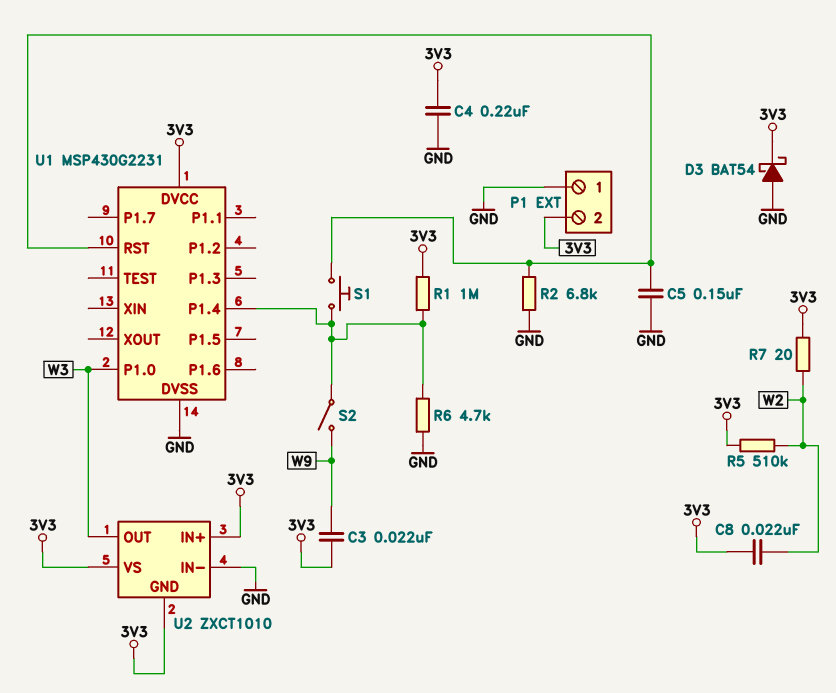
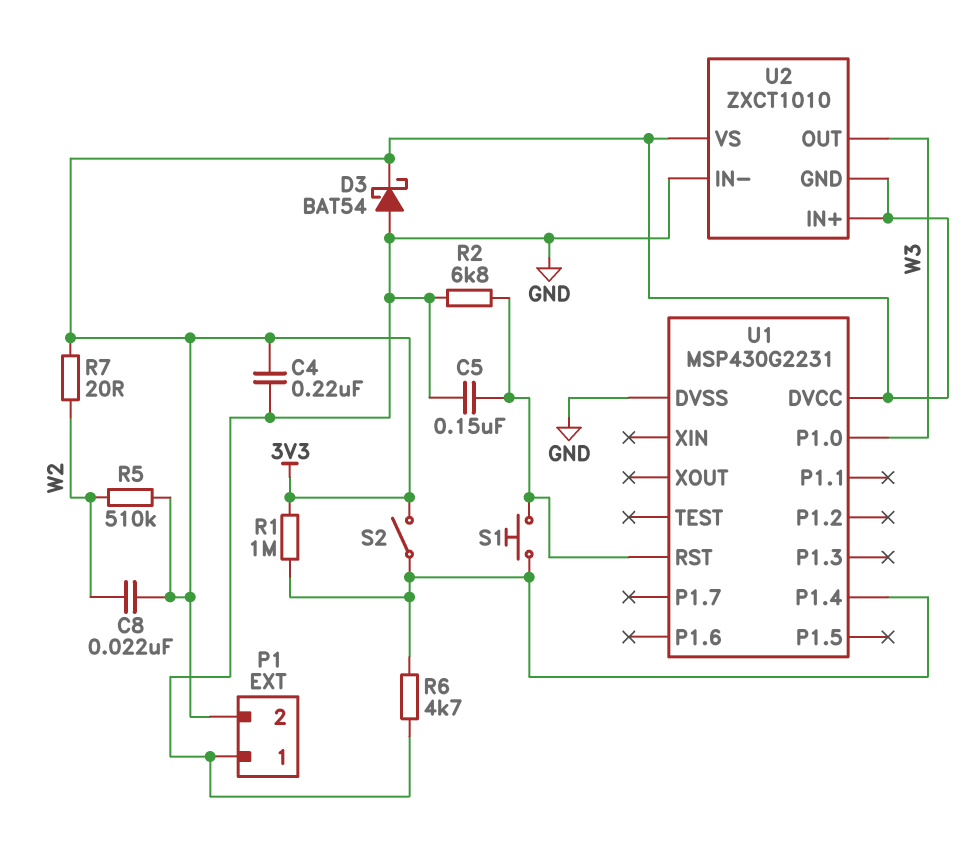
C3: 22nF (3V3, W9) -> none
S2: switch (U1/P1.4, W9) -> switch (3V3, U1/P1.4)

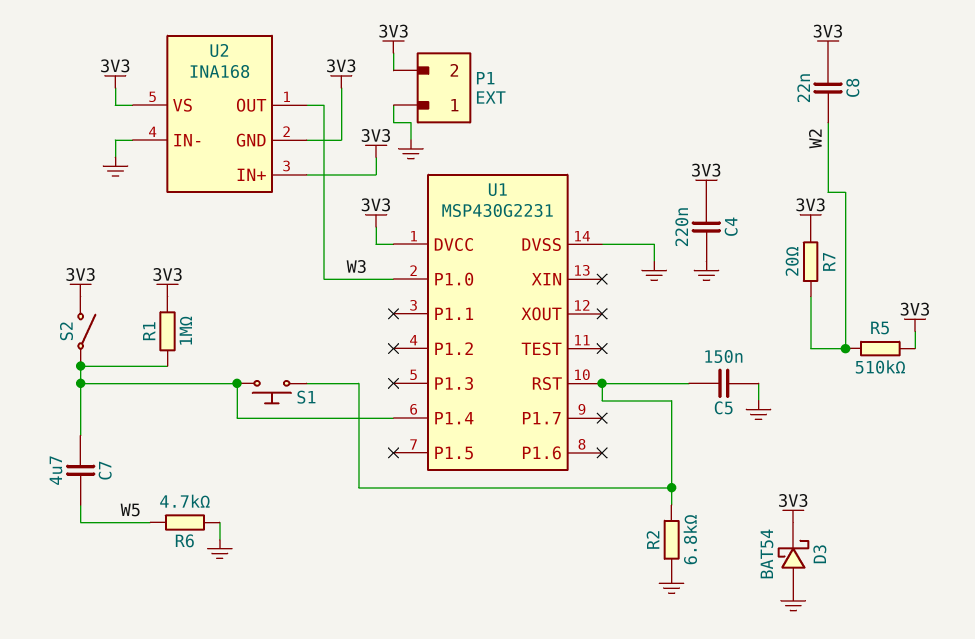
C7: none -> 4.7uF (U1/P1.4, W5)
R6: 4.7k (GND, U1/P1.4) -> 4.7k (GND, W5)
U2: ZXCT1010 -> INA168

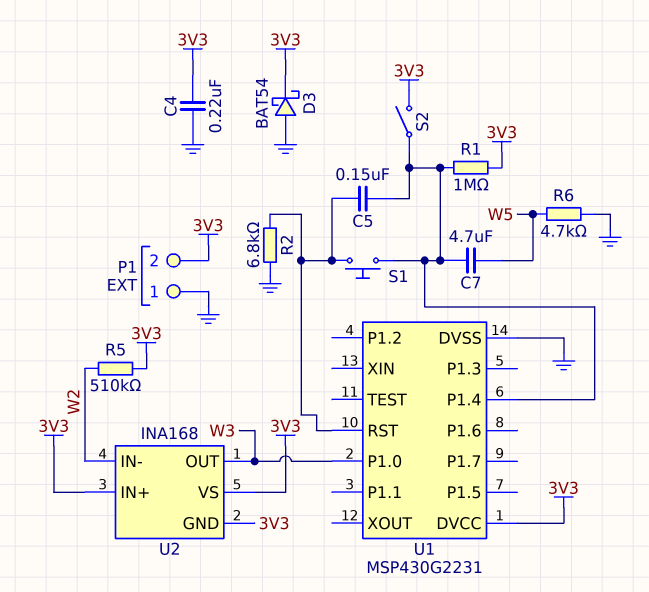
C5: 150nF (GND, U1/RST) -> 150nF (U1/P1.4, U1/RST)
C8: 22nF (3V3, W2) -> none
R7: 20 (3V3, W2) -> none
U2 pin IN-: GND -> W2

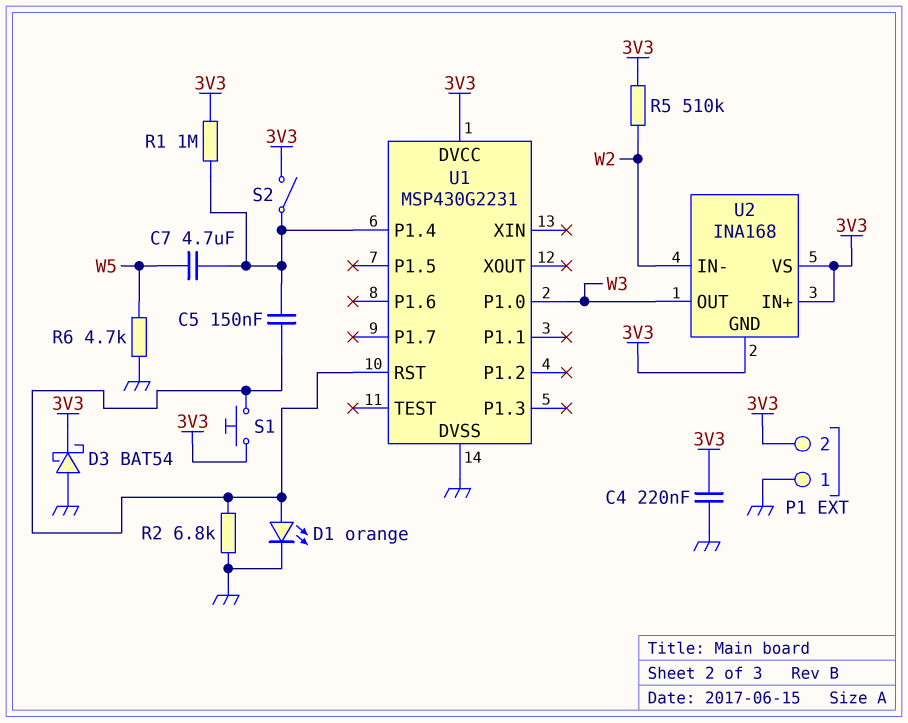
D1: none -> LED orange (A U1/RST, K GND)
S1: button (U1/P1.4, U1/RST) -> button (3V3, U1/RST)

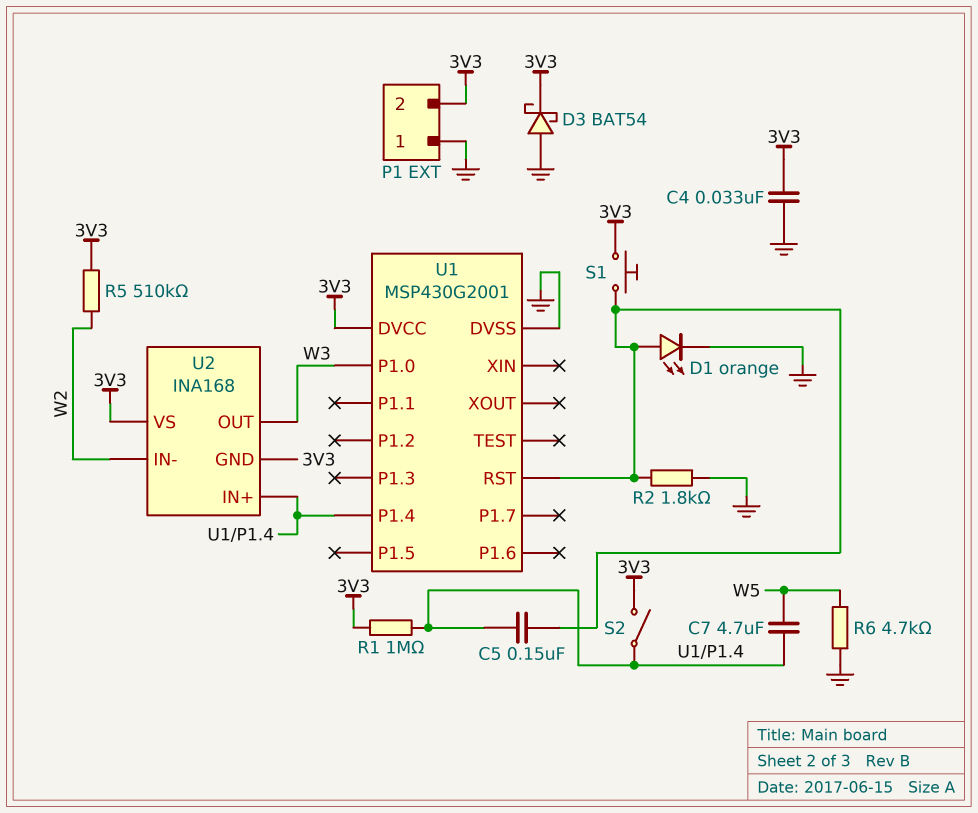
C4: 220nF (3V3, GND) -> 33nF (3V3, GND)
R2: 6.8k (GND, U1/RST) -> 1.8k (GND, U1/RST)
U1: MSP430G2231 -> MSP430G2001
U2 pin IN+: 3V3 -> U1/P1.4

